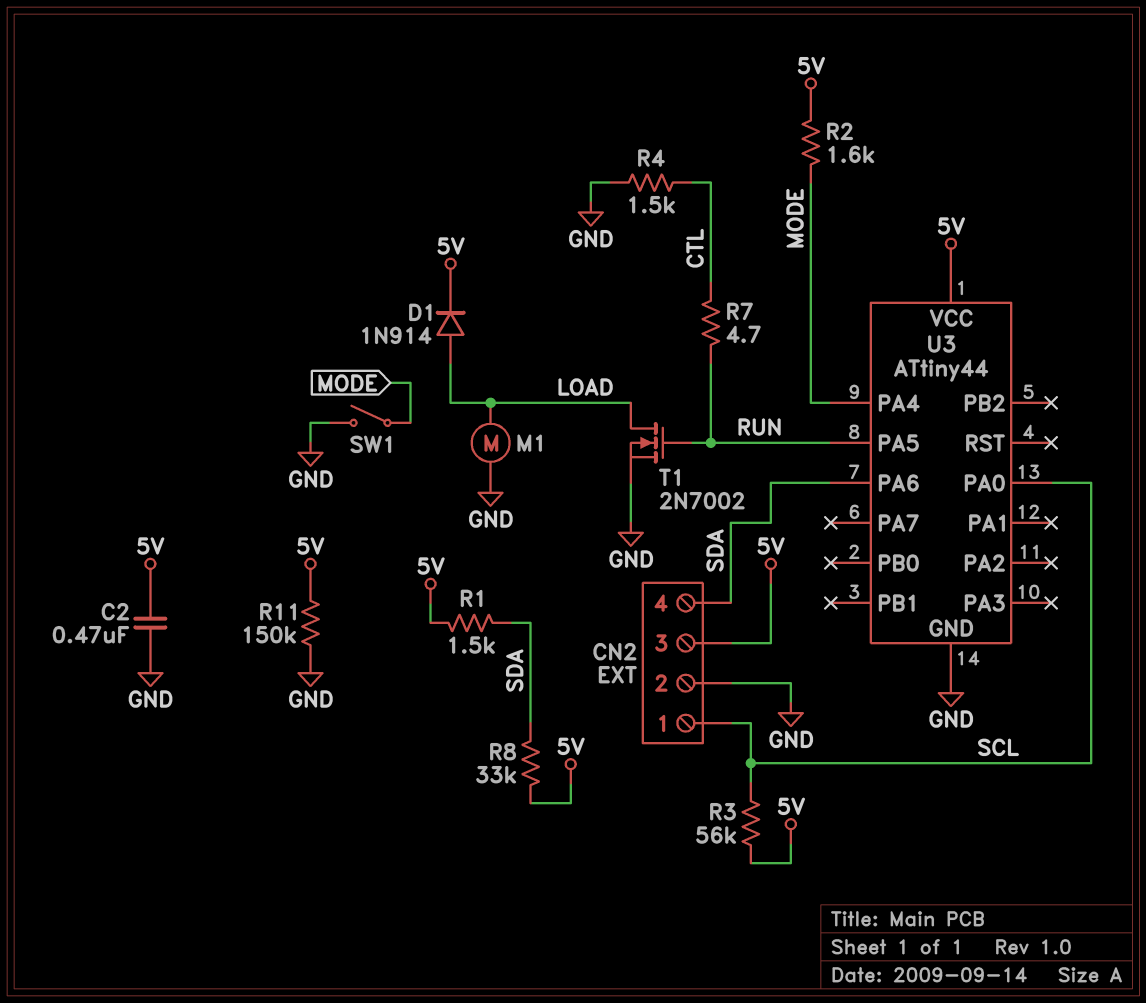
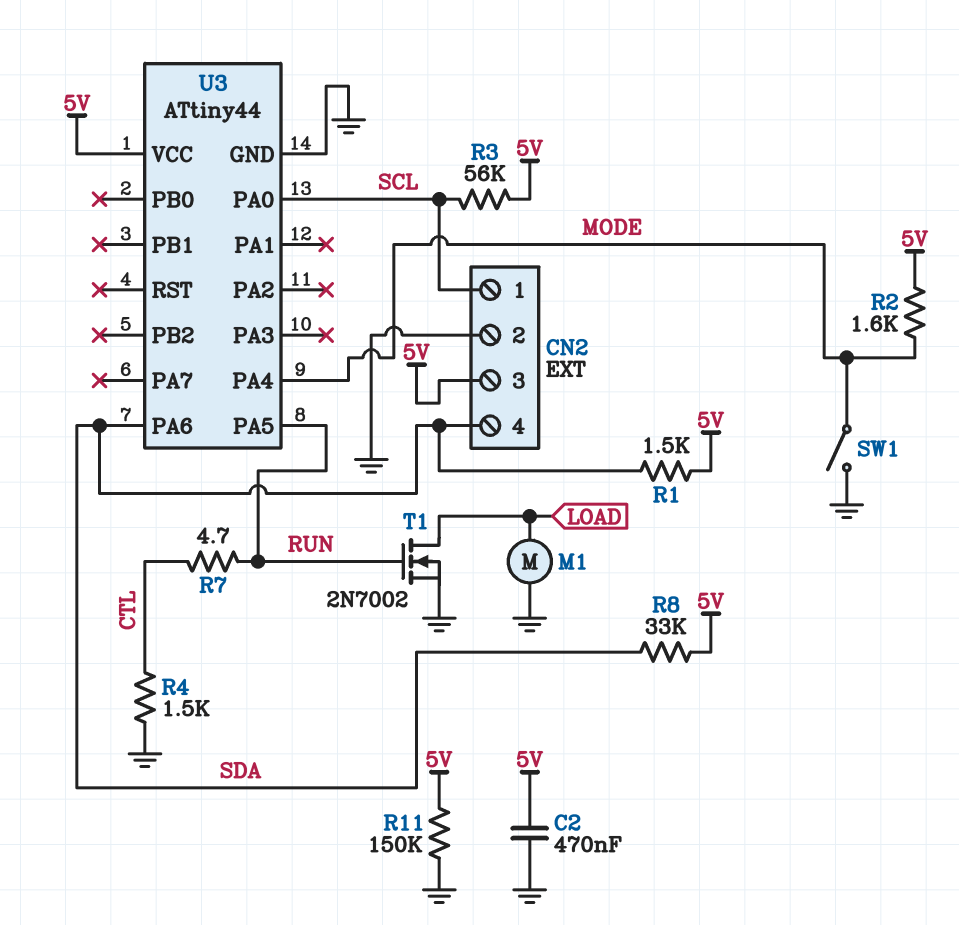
D1: diode 1N914 (A LOAD, K 5V) -> none

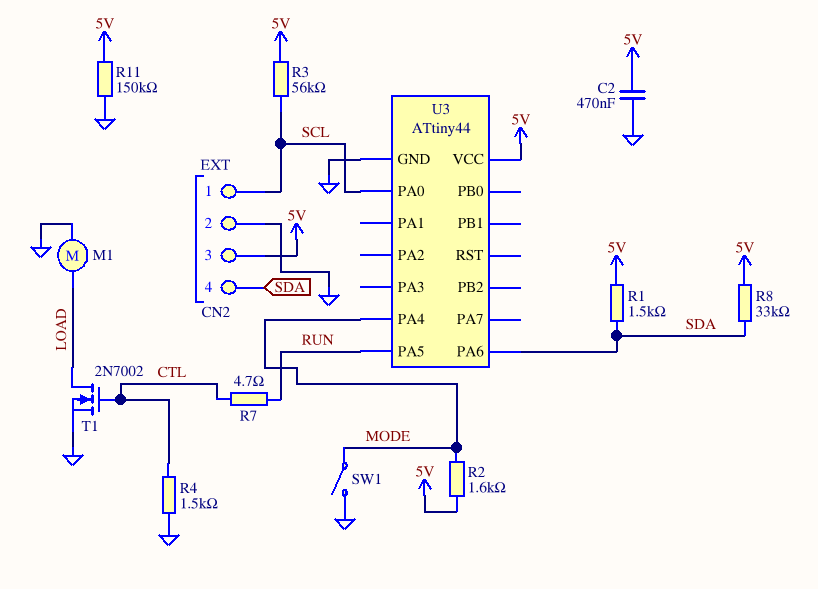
T1: NMOS 2N7002 (G RUN, D LOAD, S GND) -> NMOS 2N7002 (G CTL, D LOAD, S GND)

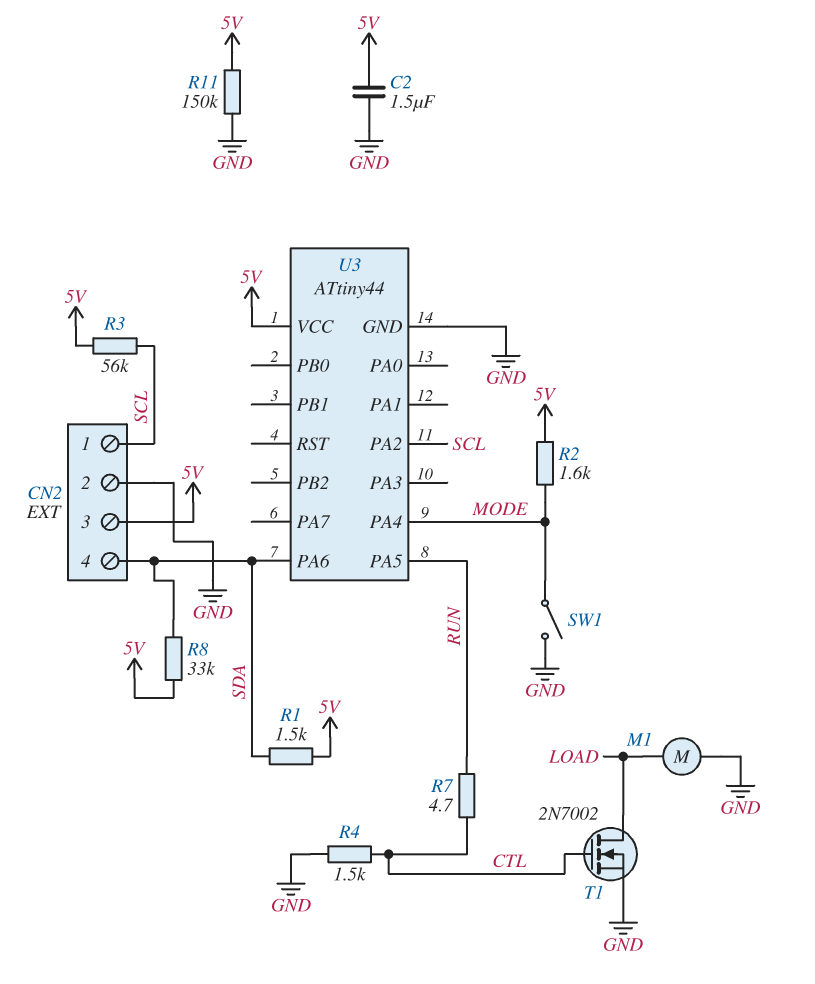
C2: 470nF (5V, GND) -> 1.5uF (5V, GND)
U3 pin PA0: SCL -> none
U3 pin PA2: none -> SCL

